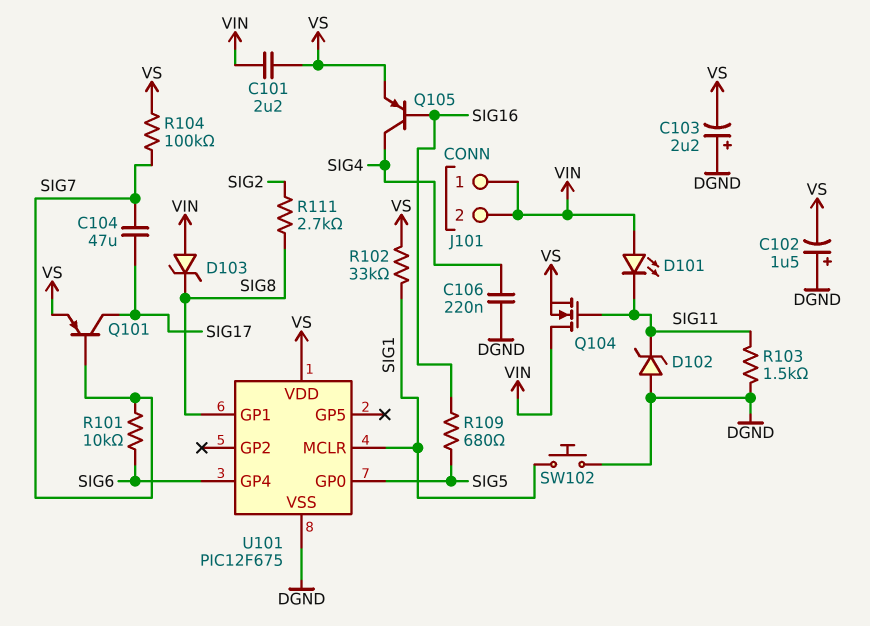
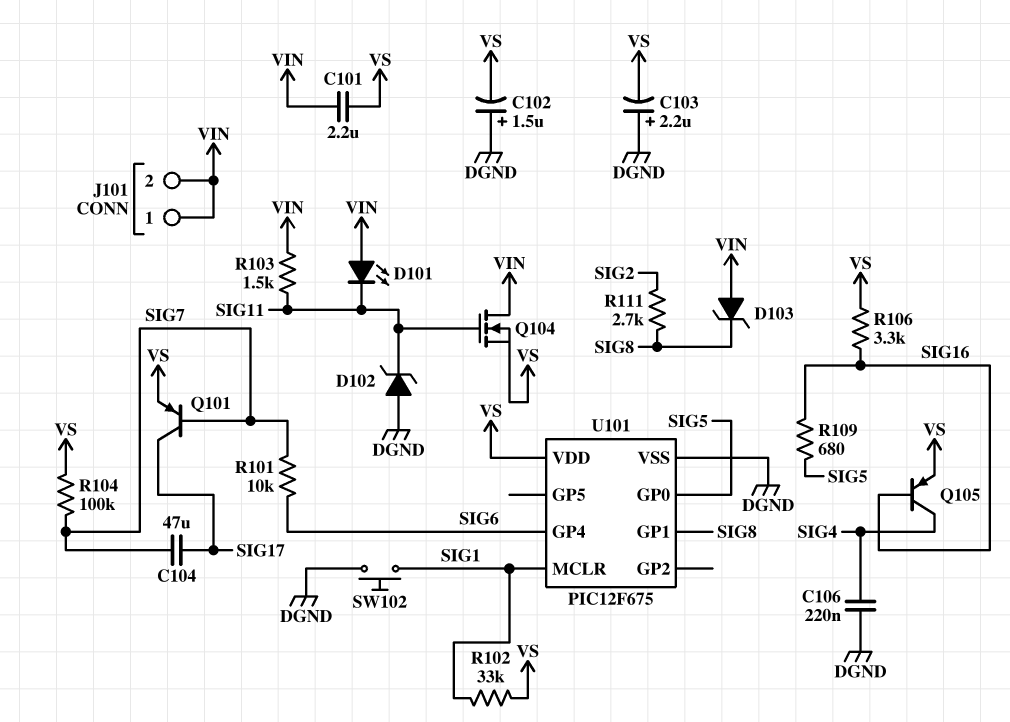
R103: 1.5k (DGND, SIG11) -> 1.5k (SIG11, VIN)
R106: none -> 3.3k (SIG16, VS)

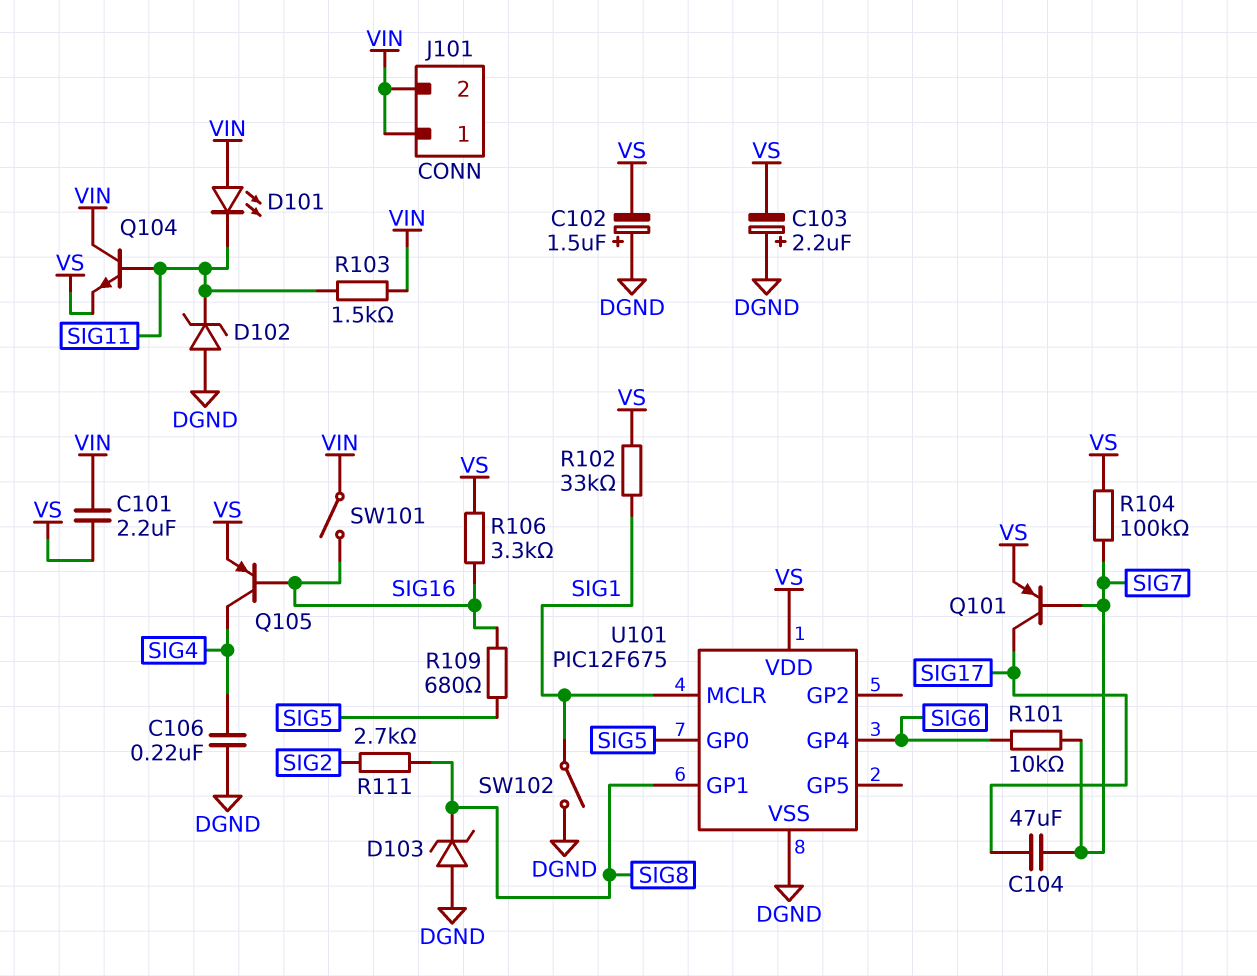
D103: zener (A VIN, K SIG8) -> zener (A DGND, K SIG8)
Q104: NMOS (G SIG11, D VIN, S VS) -> NPN (B SIG11, C VIN, E VS)
SW101: none -> switch (SIG16, VIN)
SW102: button (DGND, SIG1) -> switch (DGND, SIG1)

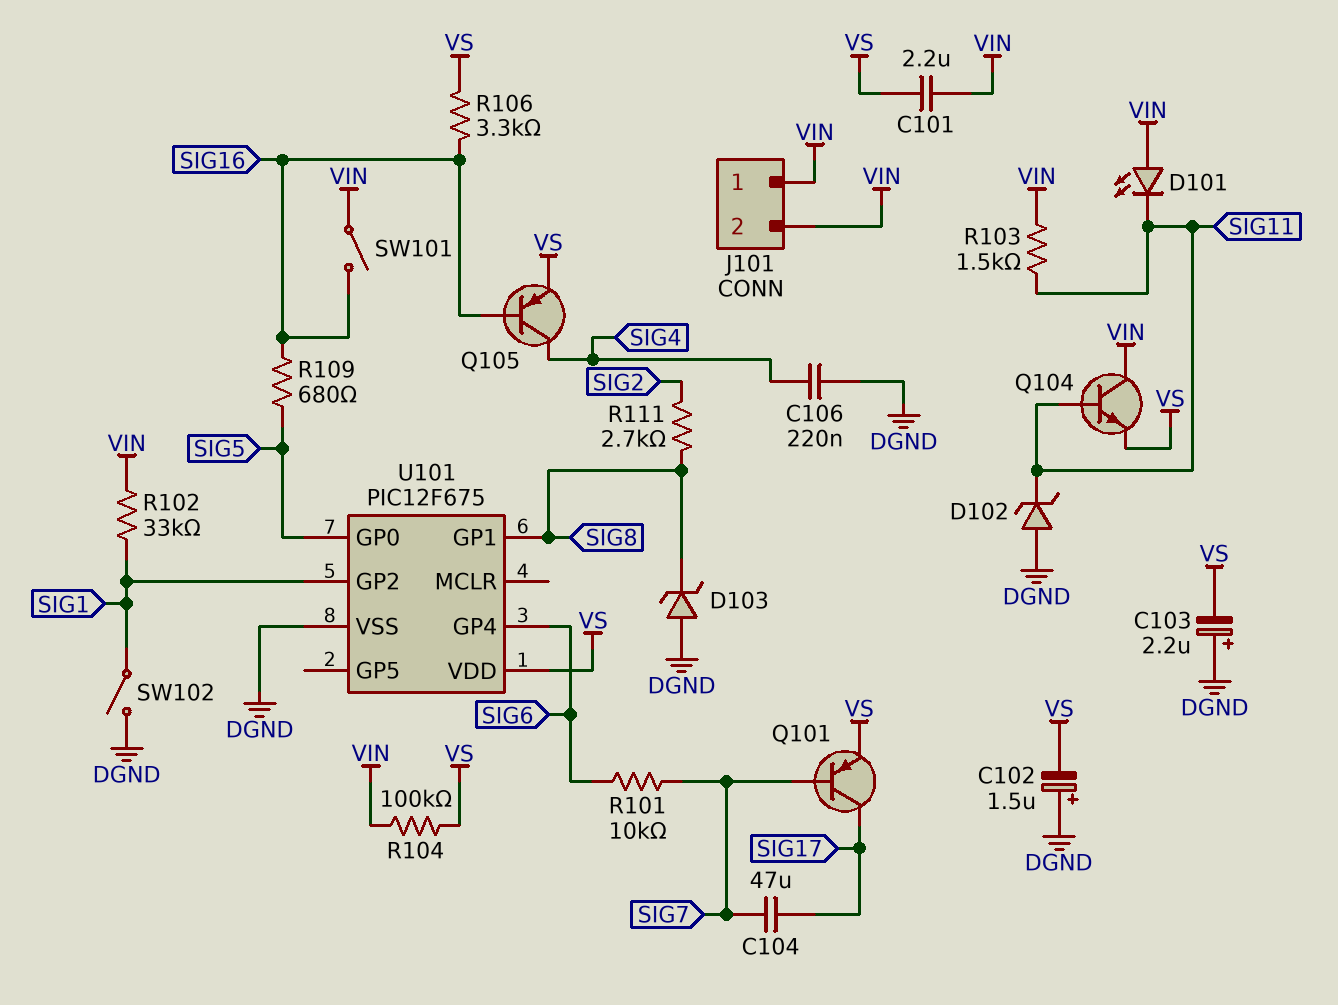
R102: 33k (SIG1, VS) -> 33k (SIG1, VIN)
R104: 100k (SIG7, VS) -> 100k (VIN, VS)
U101 pin GP2: none -> SIG1
U101 pin MCLR: SIG1 -> none

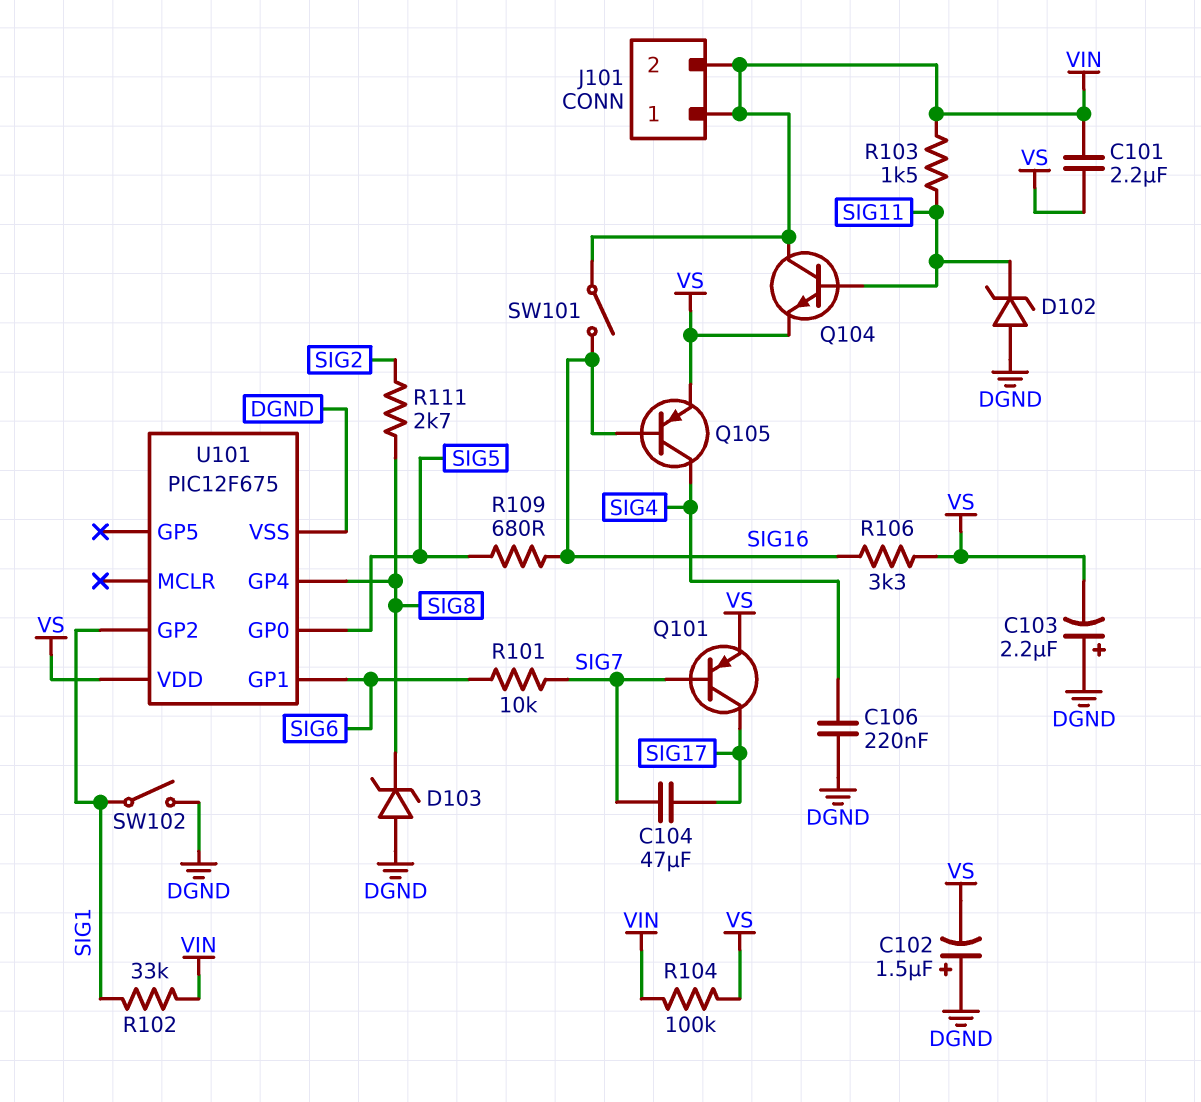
D101: LED (A VIN, K SIG11) -> none
U101 pin GP1: SIG8 -> SIG6
U101 pin GP4: SIG6 -> SIG8

